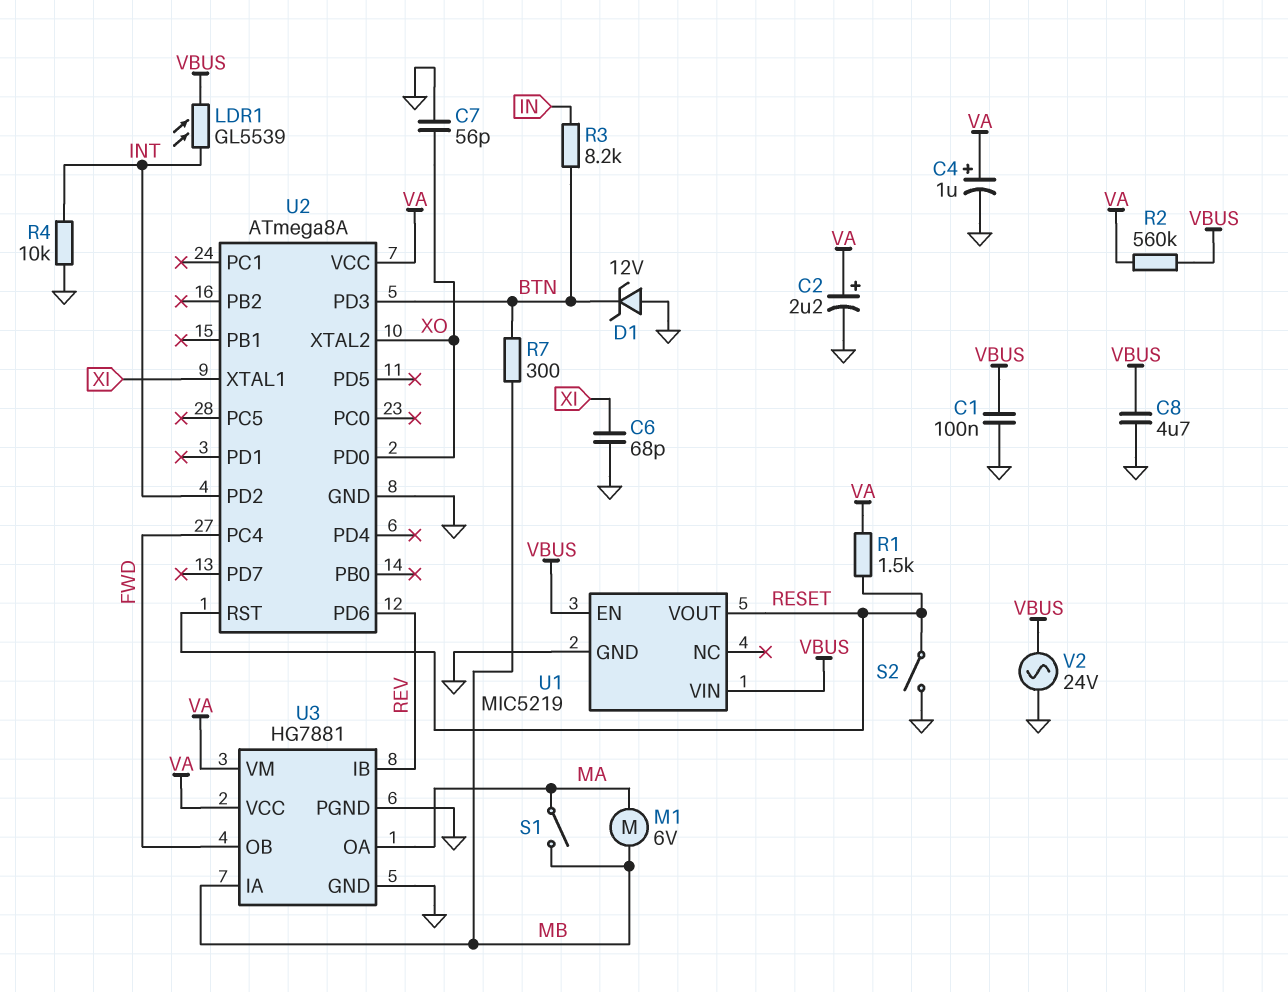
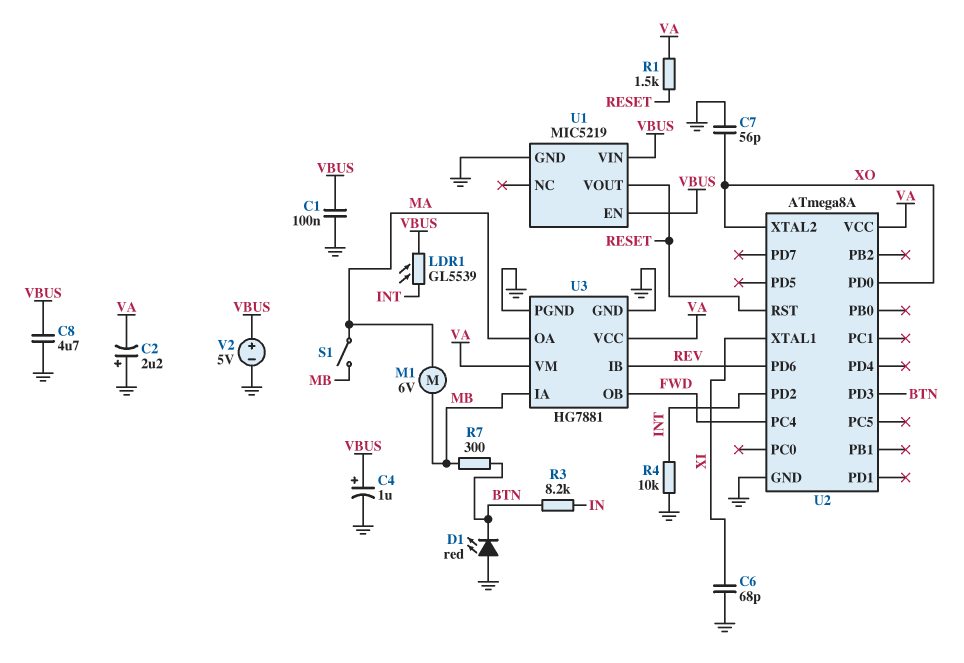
C2: 2.2uF (plus VA, minus GND) -> 2.2uF (plus GND, minus VA)
C4: 1uF (plus VA, minus GND) -> 1uF (plus VBUS, minus GND)
D1: zener 12V (A GND, K BTN) -> LED red (A GND, K BTN)
R2: 560k (VA, VBUS) -> none
S2: switch (GND, RESET) -> none
V2: AC 24V (GND, VBUS) -> 5V (plus VBUS, minus GND)

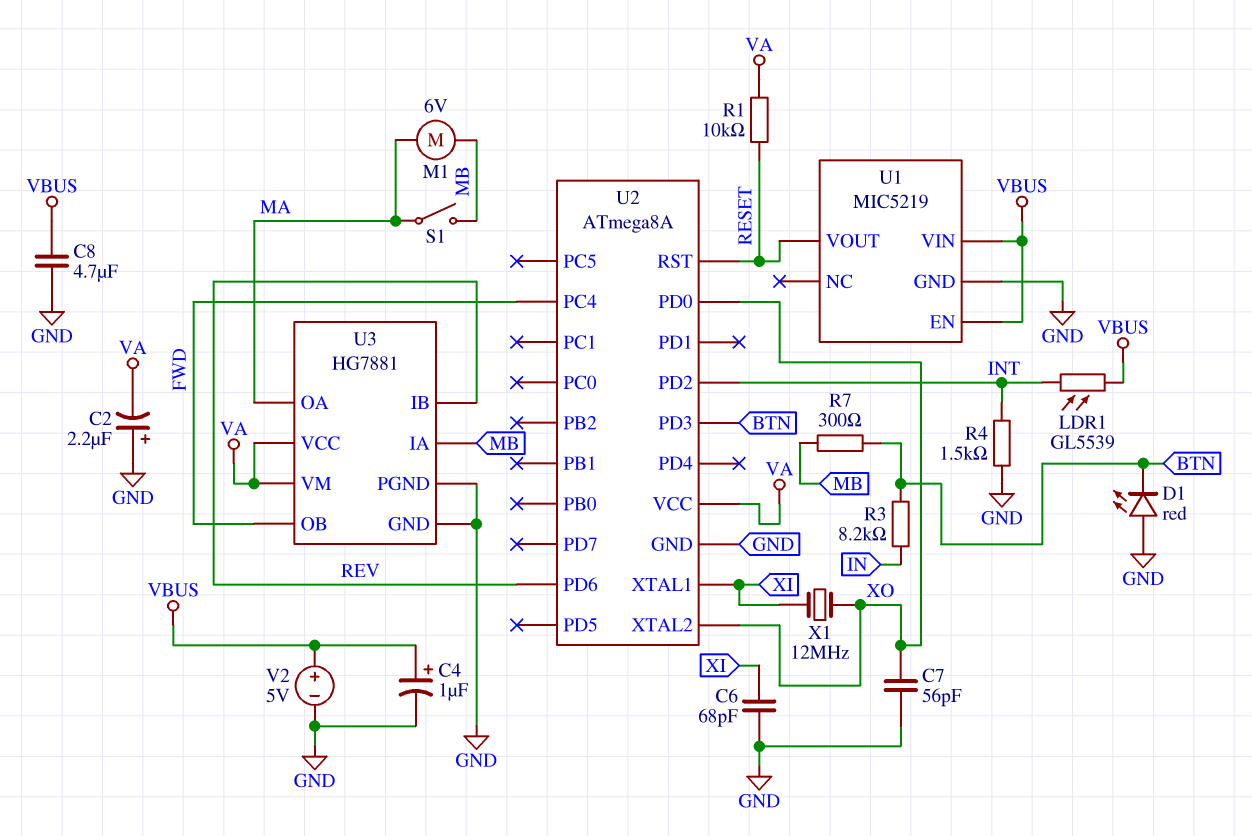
C1: 100nF (GND, VBUS) -> none
R1: 1.5k (RESET, VA) -> 10k (RESET, VA)
R4: 10k (GND, INT) -> 1.5k (GND, INT)
X1: none -> 12MHz (XI, XO)

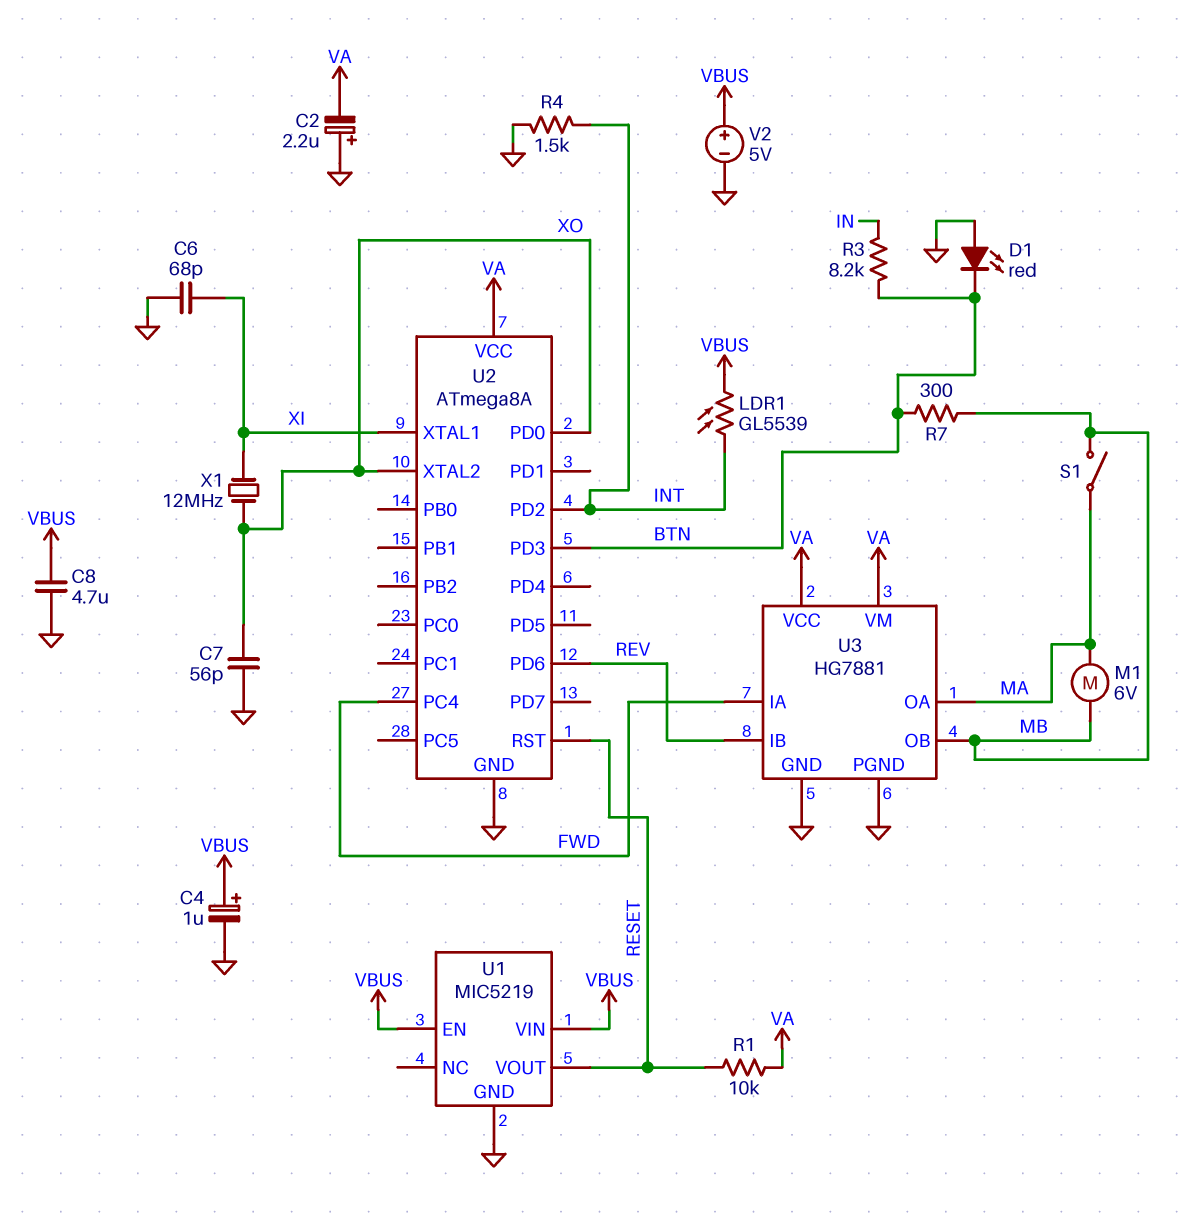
U3 pin IA: MB -> FWD
U3 pin OB: FWD -> MB

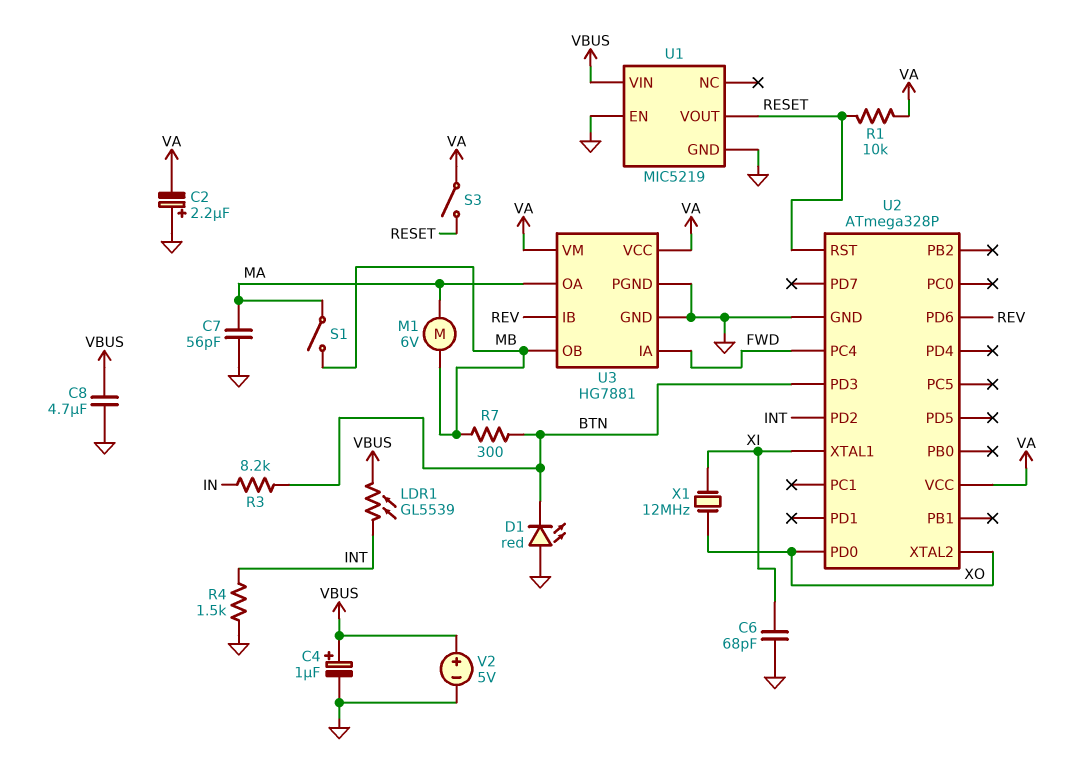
C7: 56pF (GND, XO) -> 56pF (GND, MA)
S3: none -> switch (RESET, VA)
U1 pin EN: VBUS -> GND
U2: ATmega8A -> ATmega328P

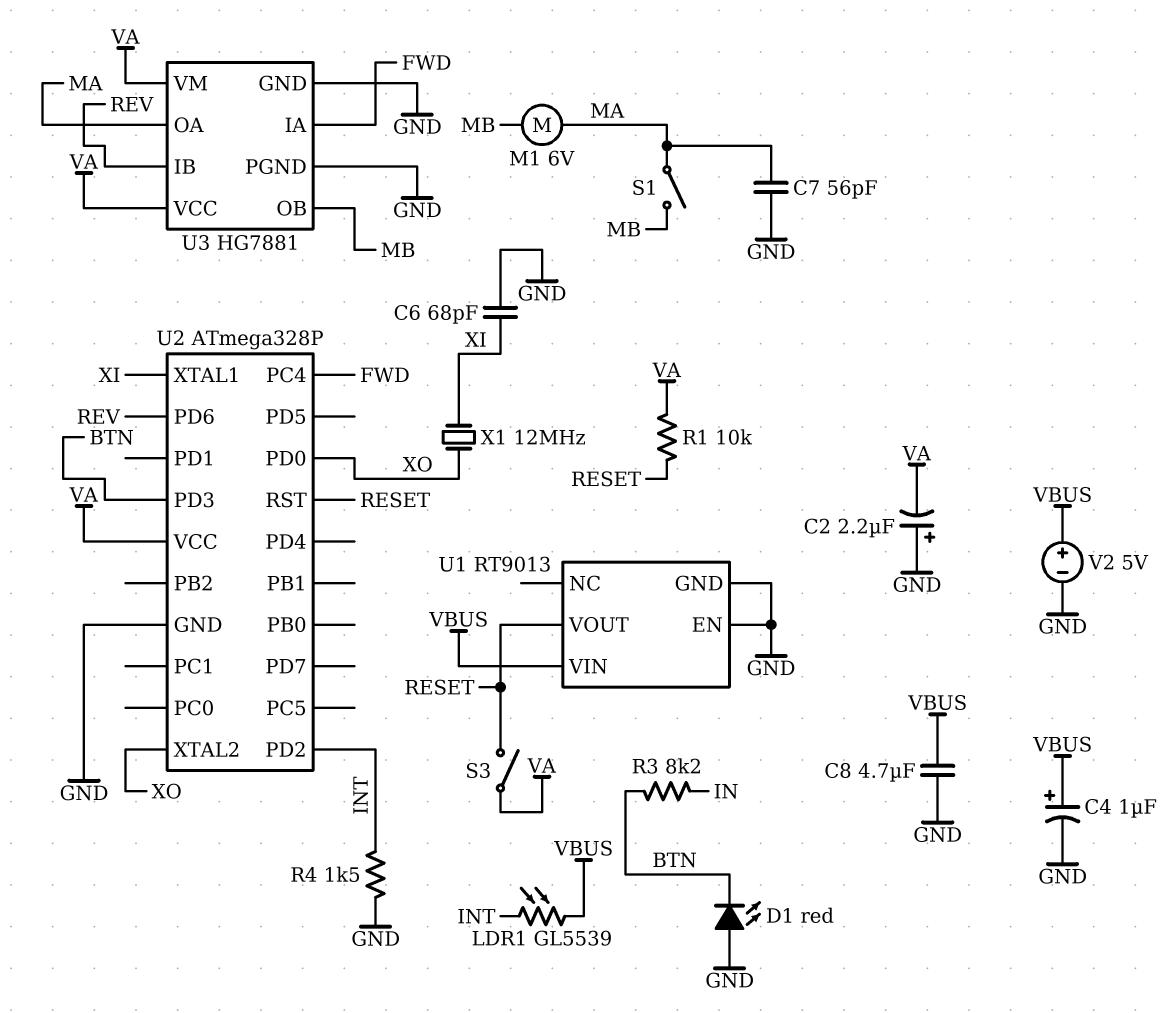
R7: 300 (BTN, MB) -> none
U1: MIC5219 -> RT9013

